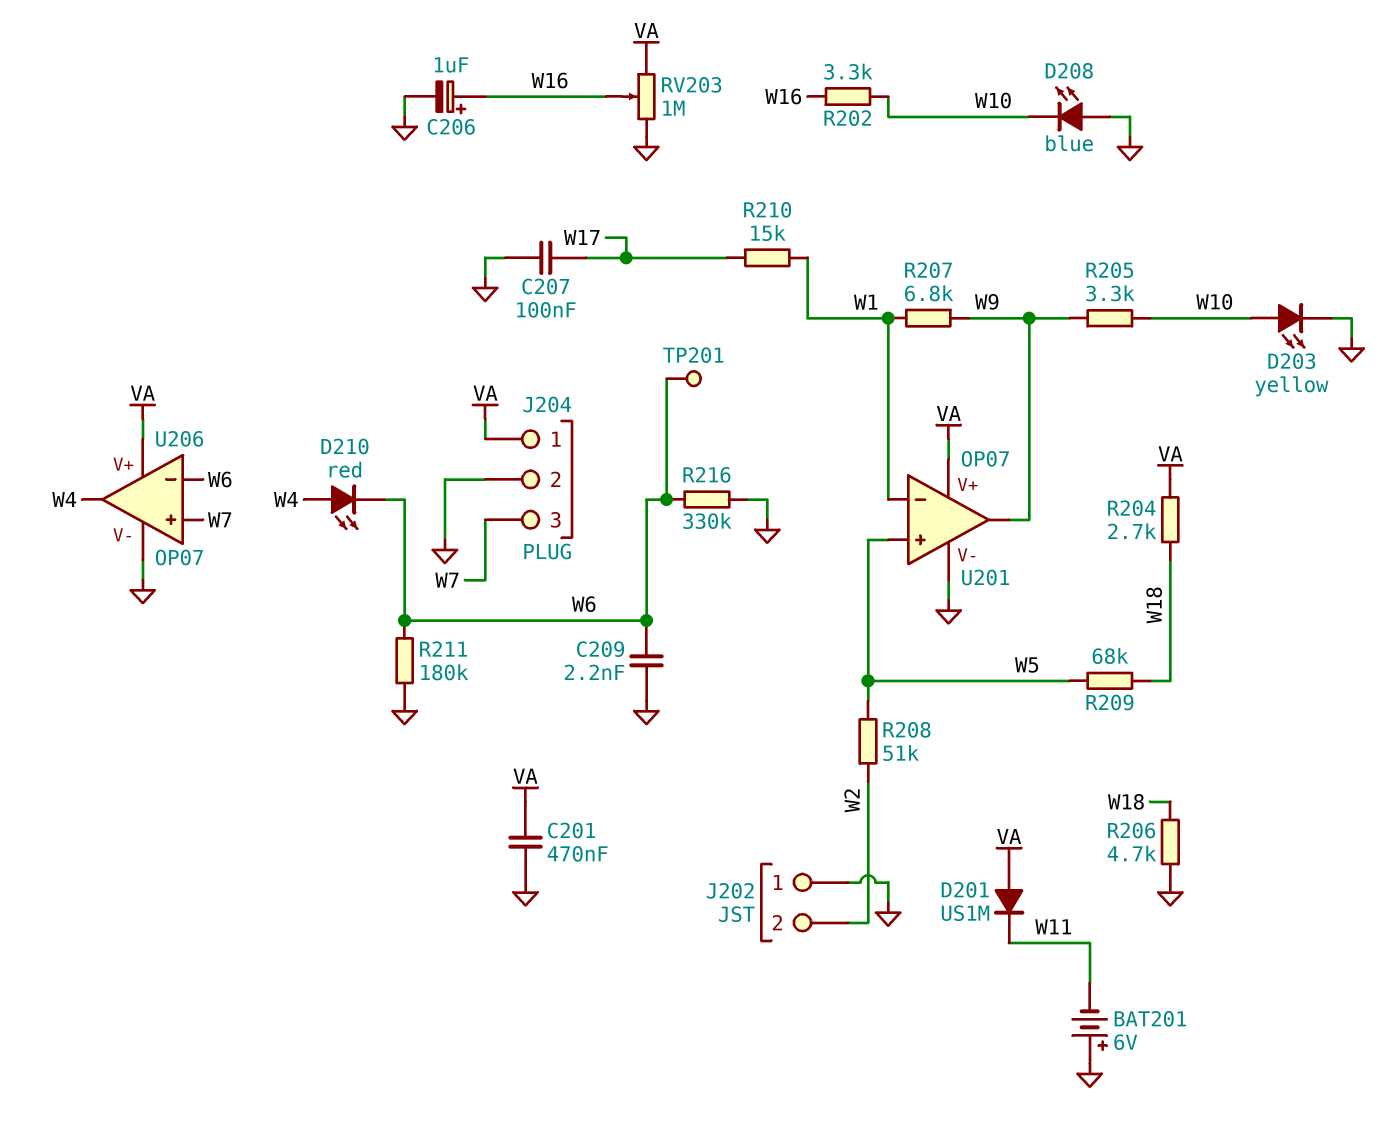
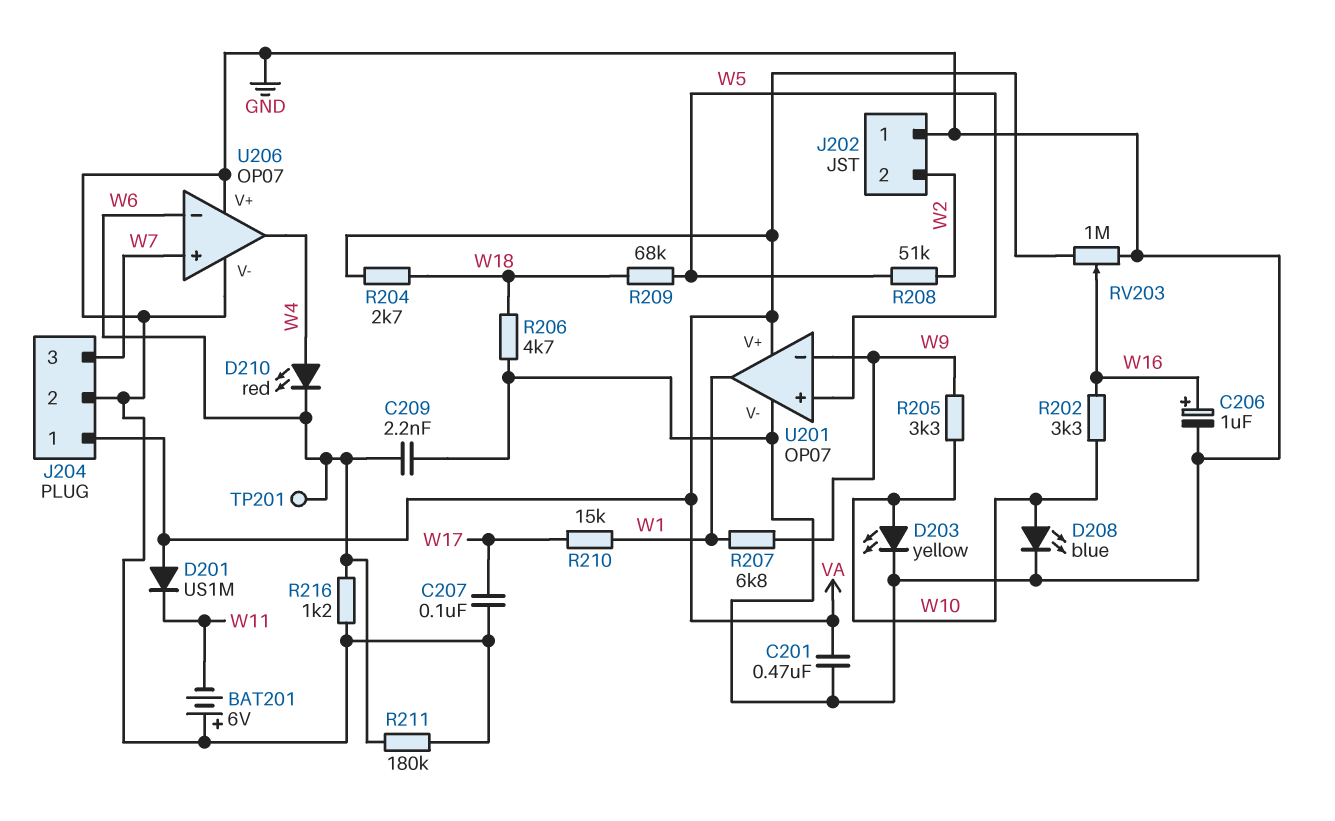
D208: LED blue (A GND, K W10) -> LED blue (A W10, K GND)
R216: 330k (GND, W6) -> 1.2k (GND, W6)
U201 pin in-: W1 -> W9
U201 pin out: W9 -> W1
U206 pin V+: VA -> GND

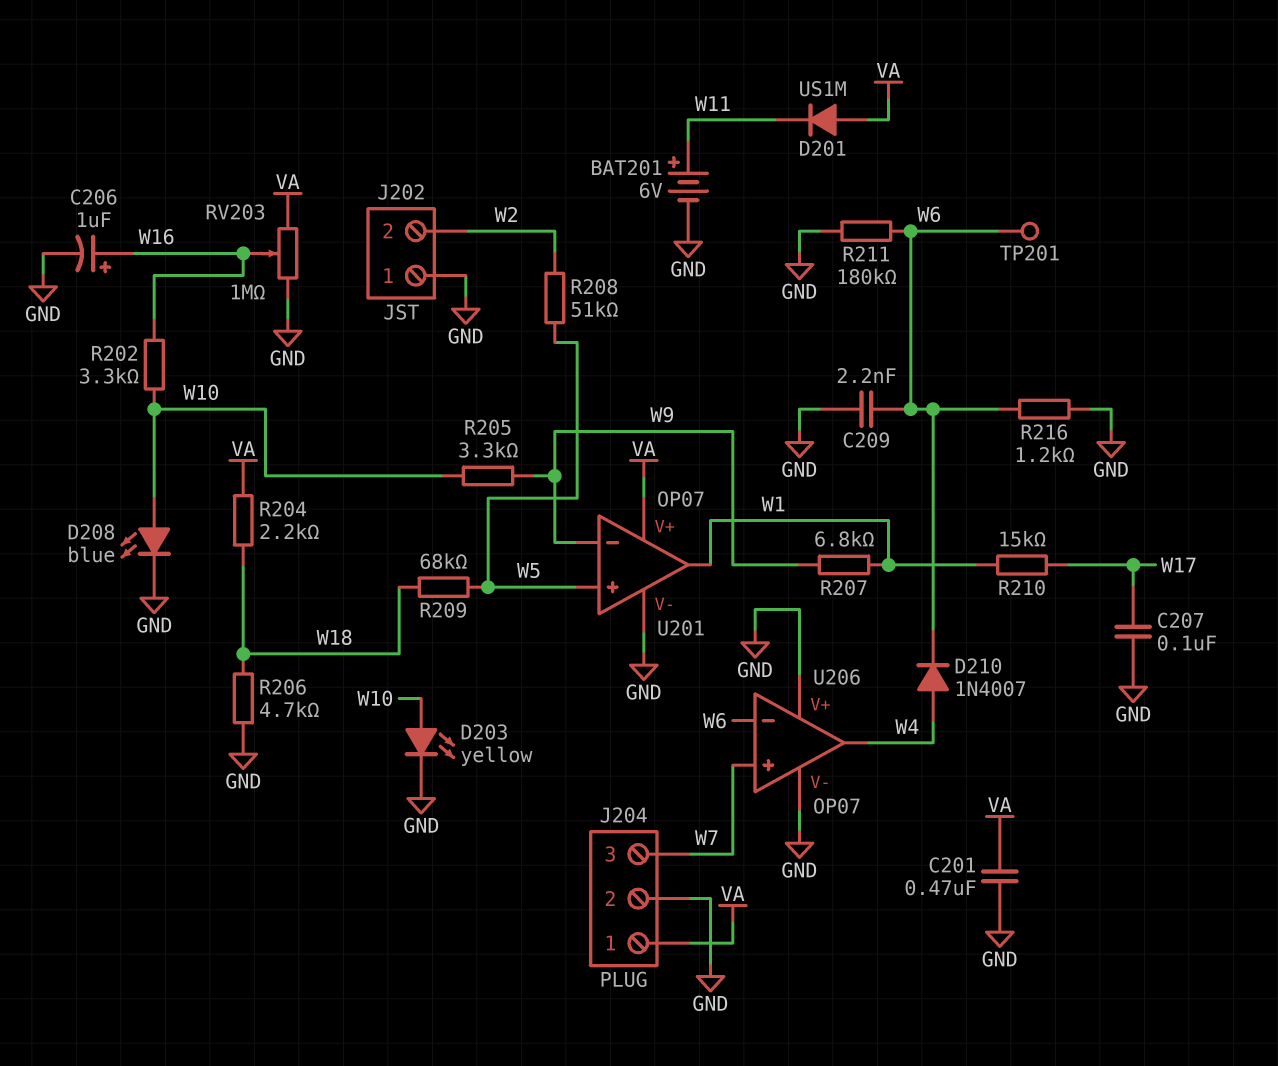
BAT201: 6V (plus GND, minus W11) -> 6V (plus W11, minus GND)
D210: LED red (A W4, K W6) -> diode 1N4007 (A W4, K W6)
R204: 2.7k (VA, W18) -> 2.2k (VA, W18)

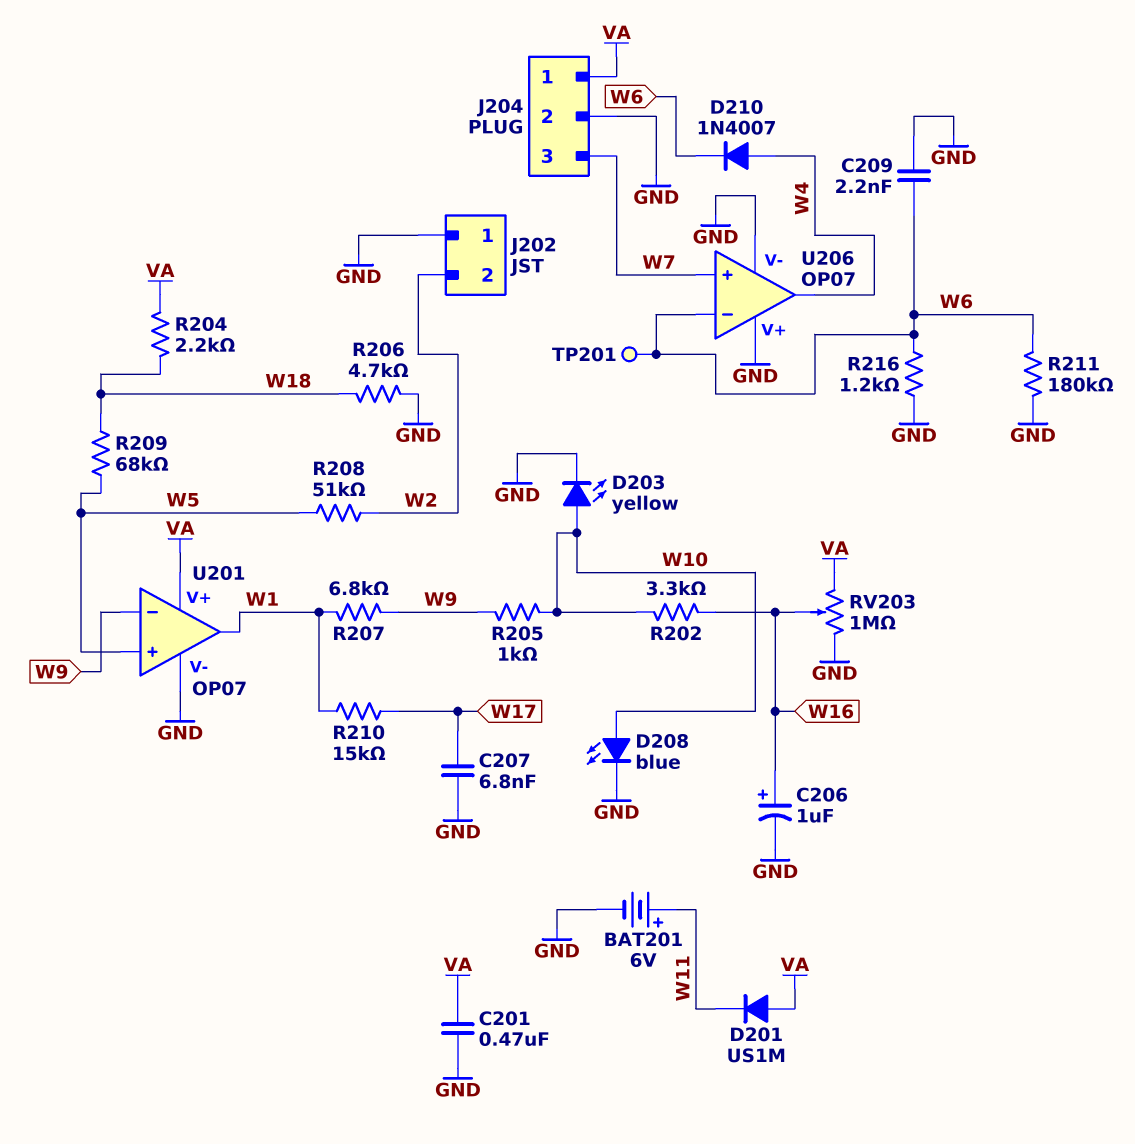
C207: 100nF (GND, W17) -> 6.8nF (GND, W17)
R205: 3.3k (W9, W10) -> 1k (W9, W10)

